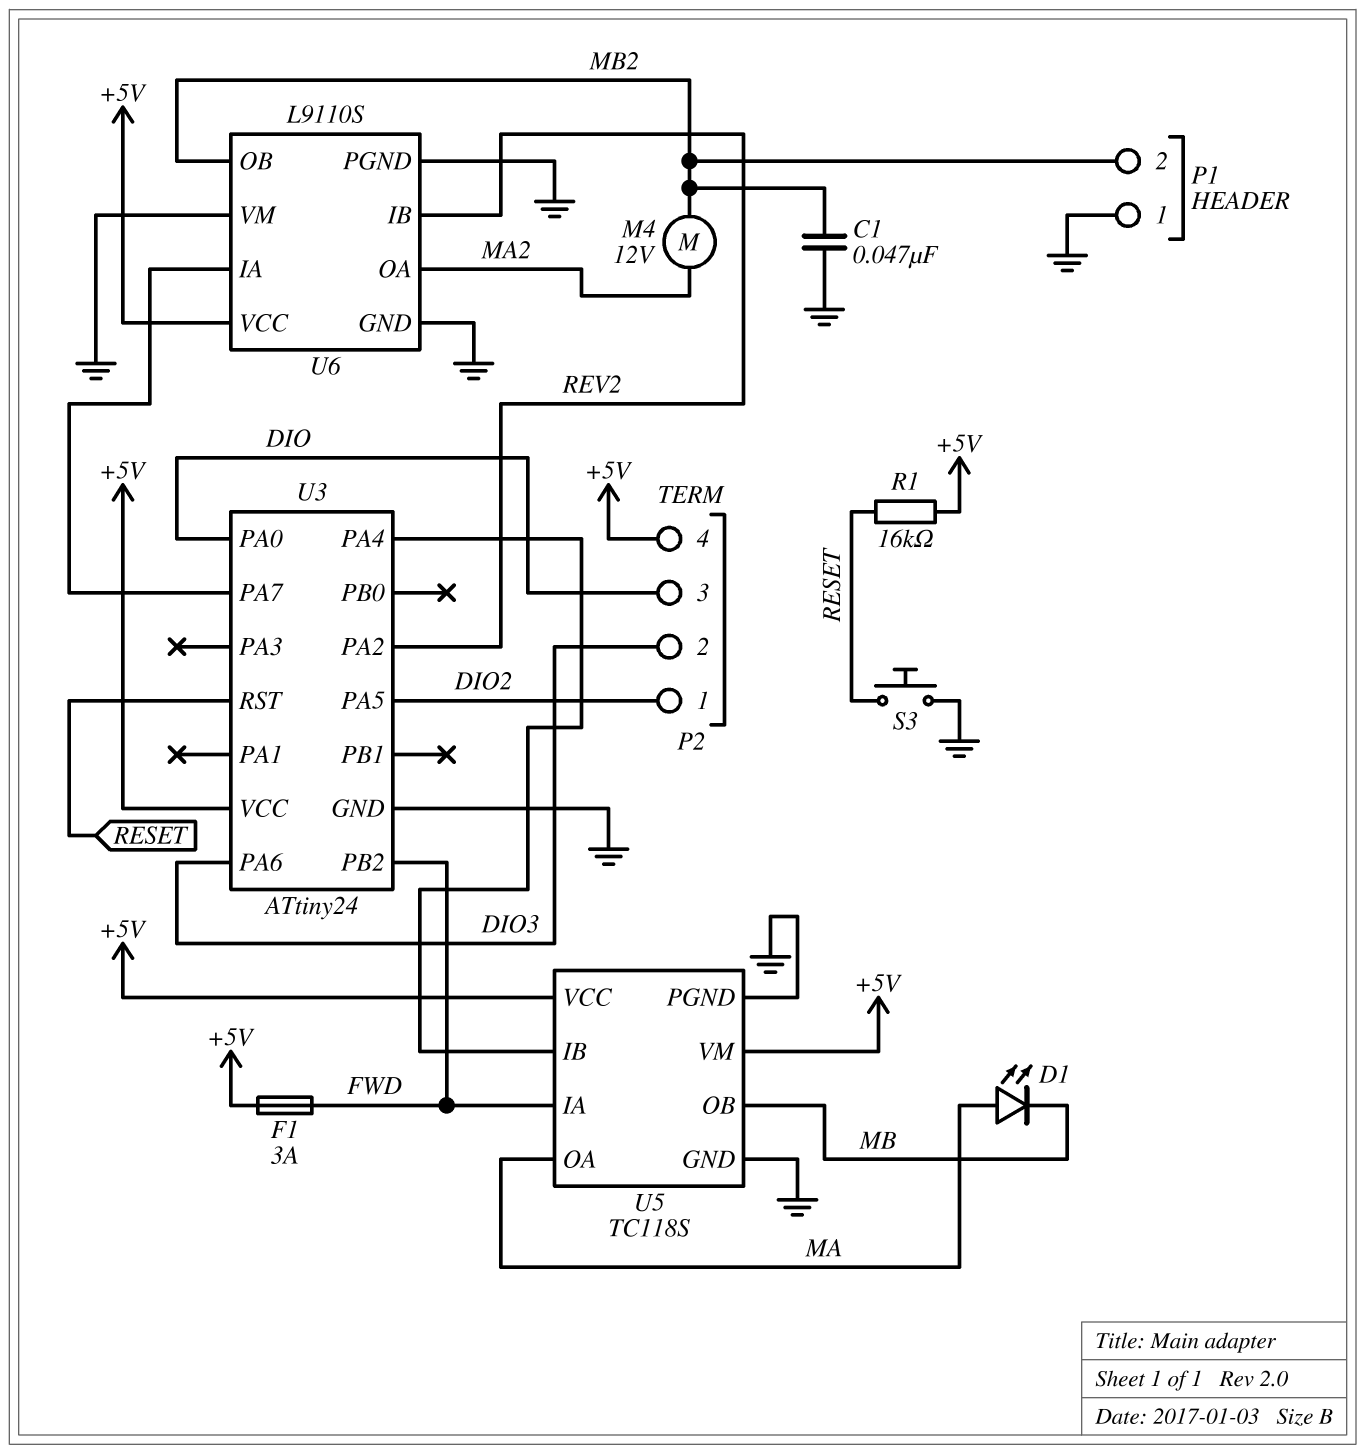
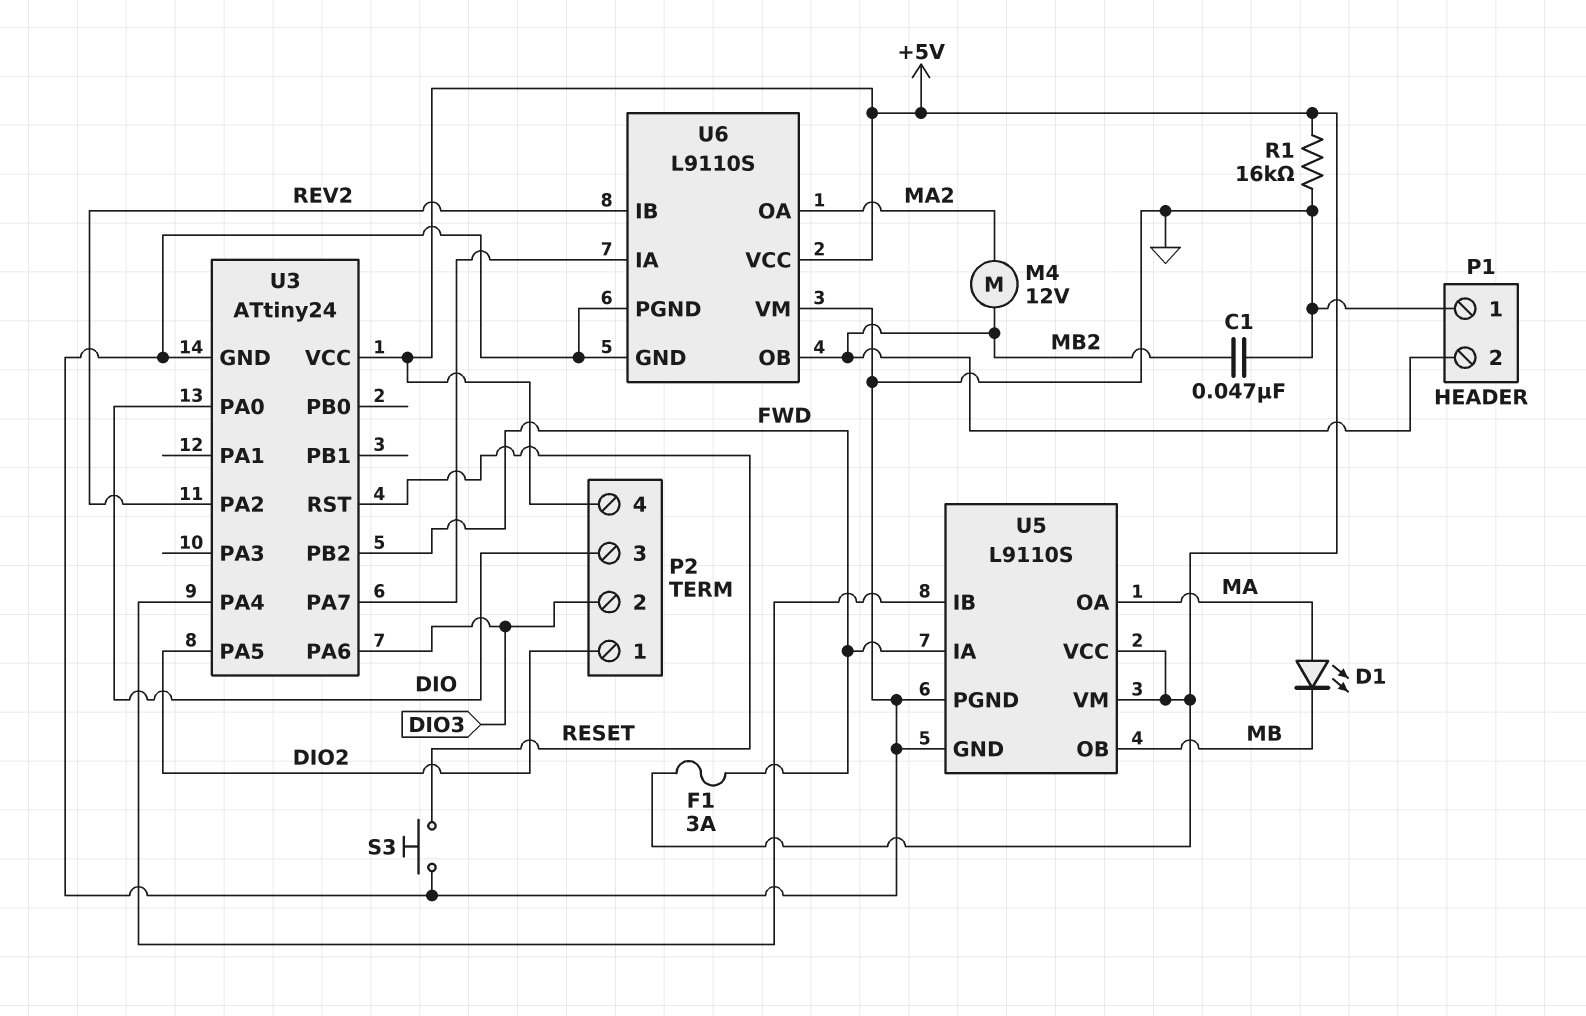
R1: 16k (+5V, RESET) -> 16k (+5V, GND)
U5: TC118S -> L9110S

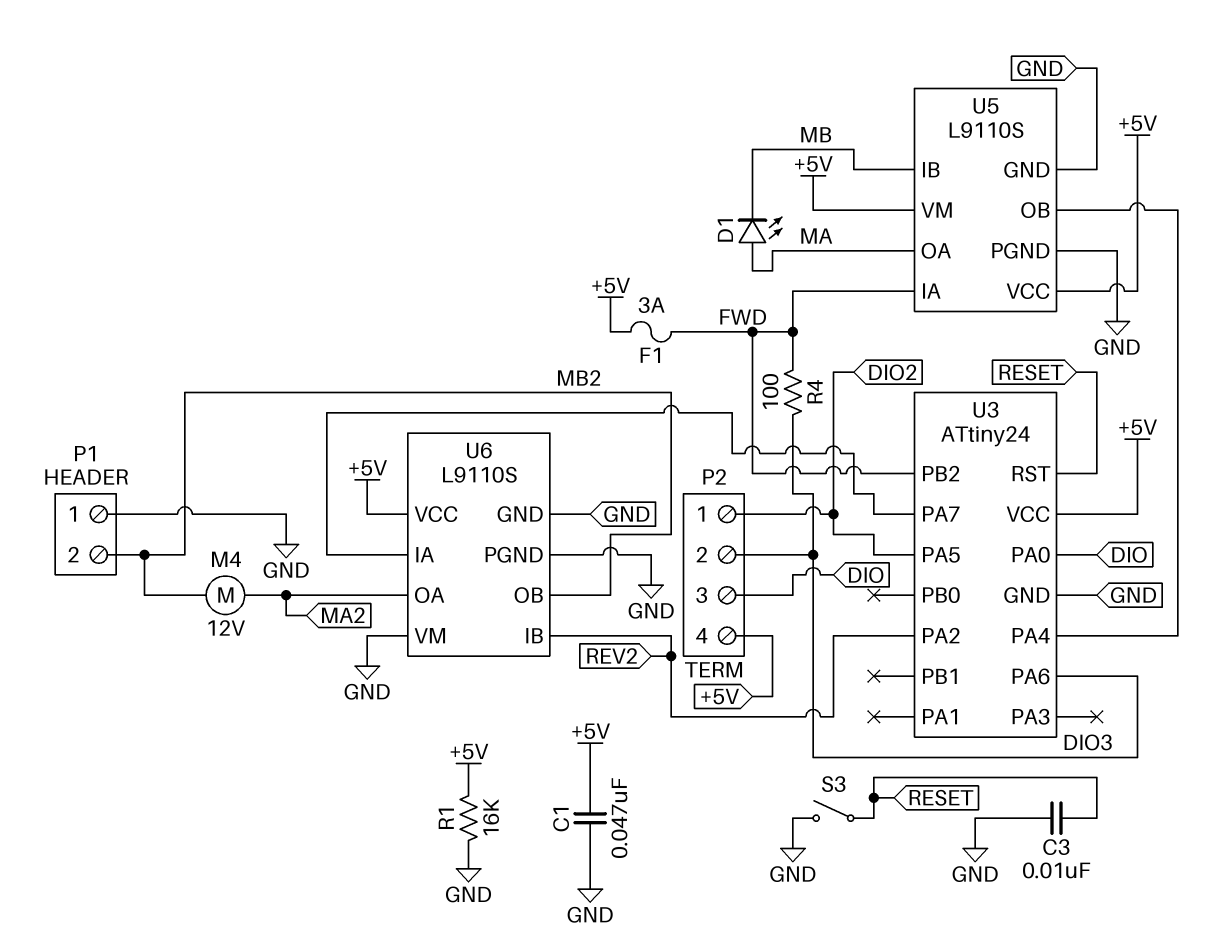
C1: 47nF (GND, MB2) -> 47nF (+5V, GND)
C3: none -> 10nF (GND, RESET)
R4: none -> 100 (DIO3, FWD)
S3: button (GND, RESET) -> switch (GND, RESET)
U5 pin IB: U3/PA4 -> MB
U5 pin OB: MB -> U3/PA4

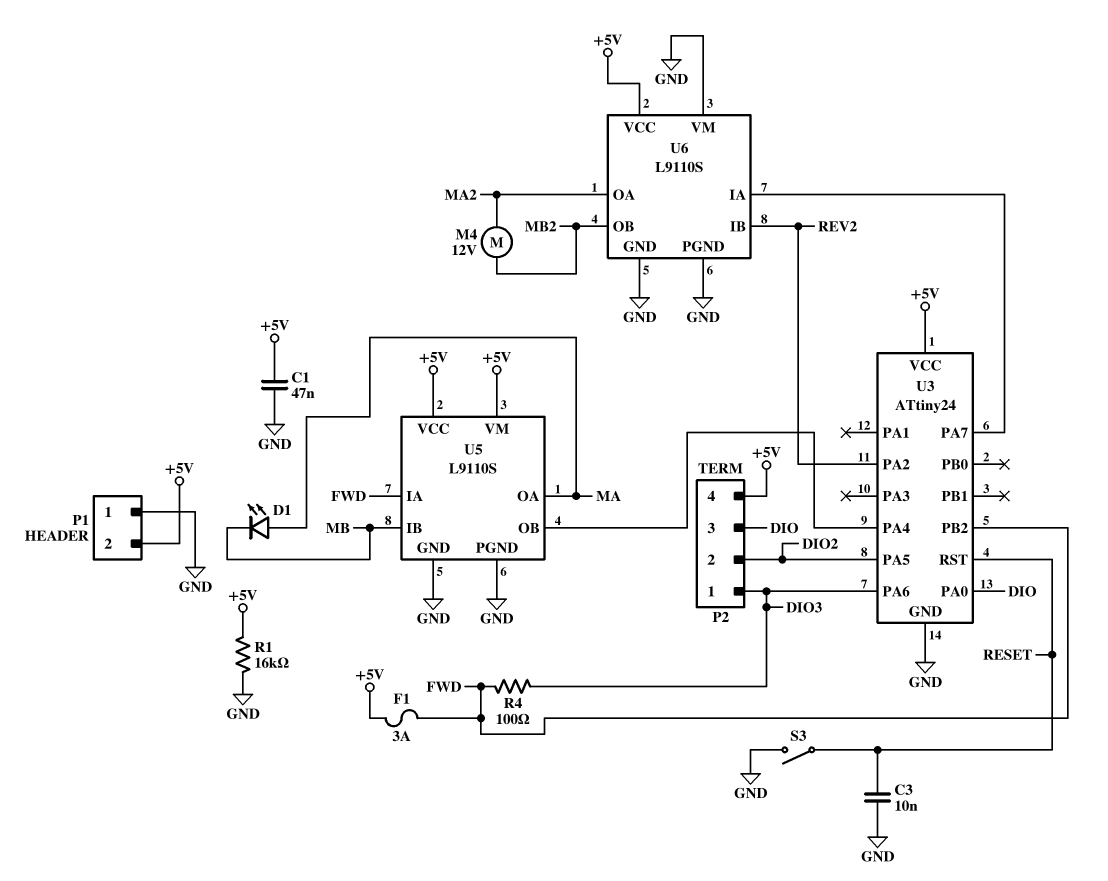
P1 pin 2: MB2 -> +5V
P2 pin 1: DIO2 -> DIO3
P2 pin 2: DIO3 -> DIO2

